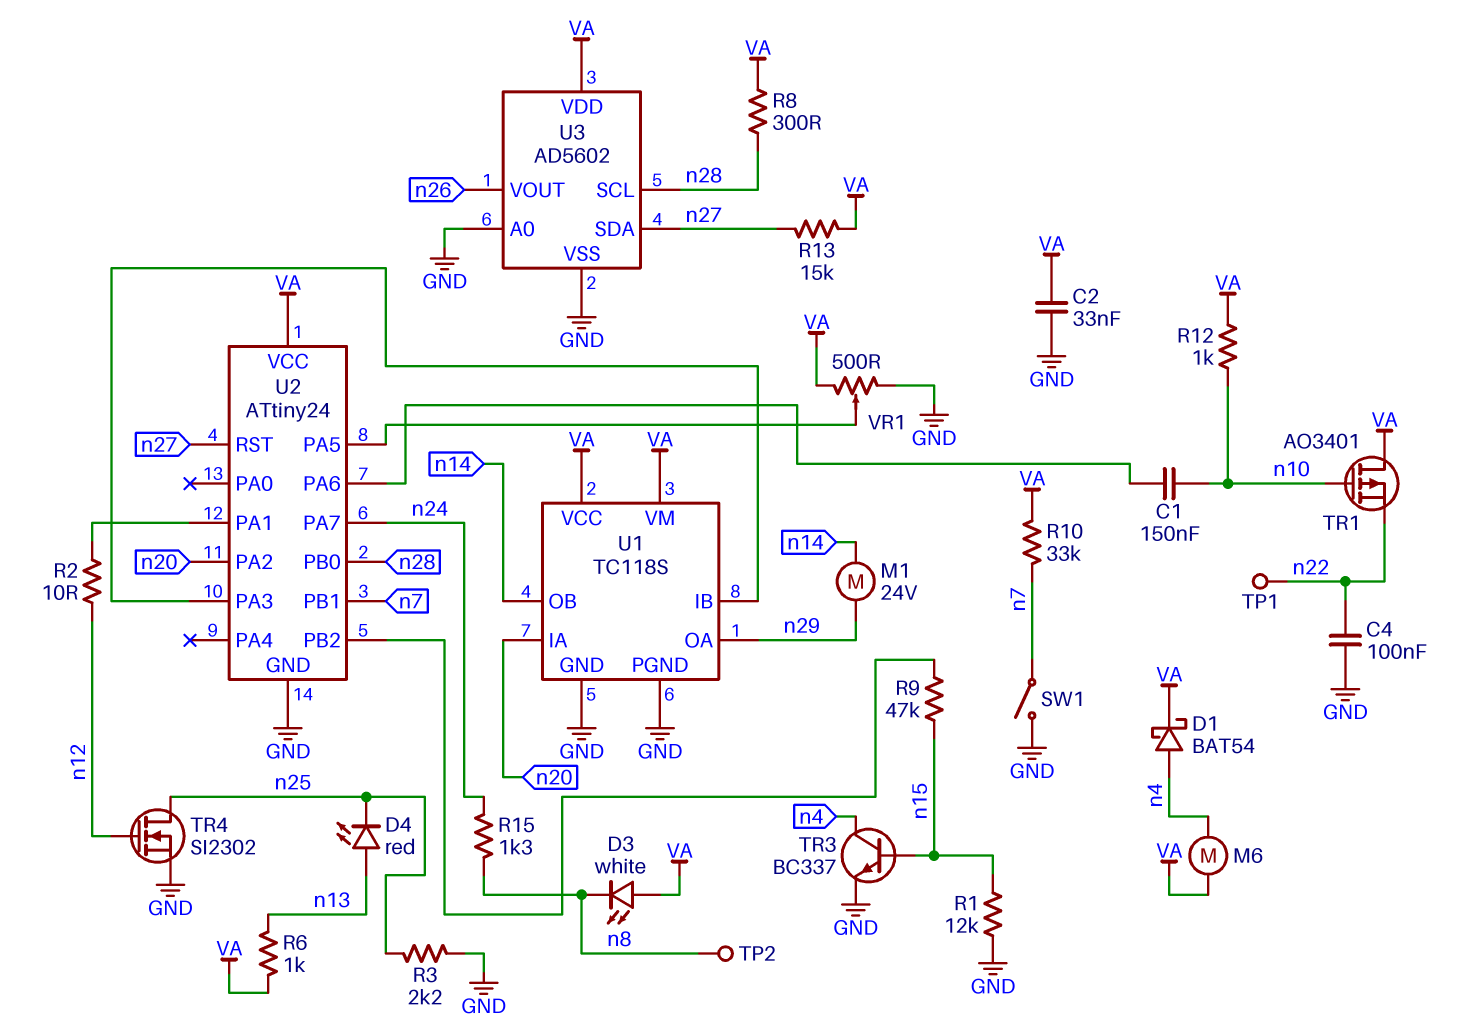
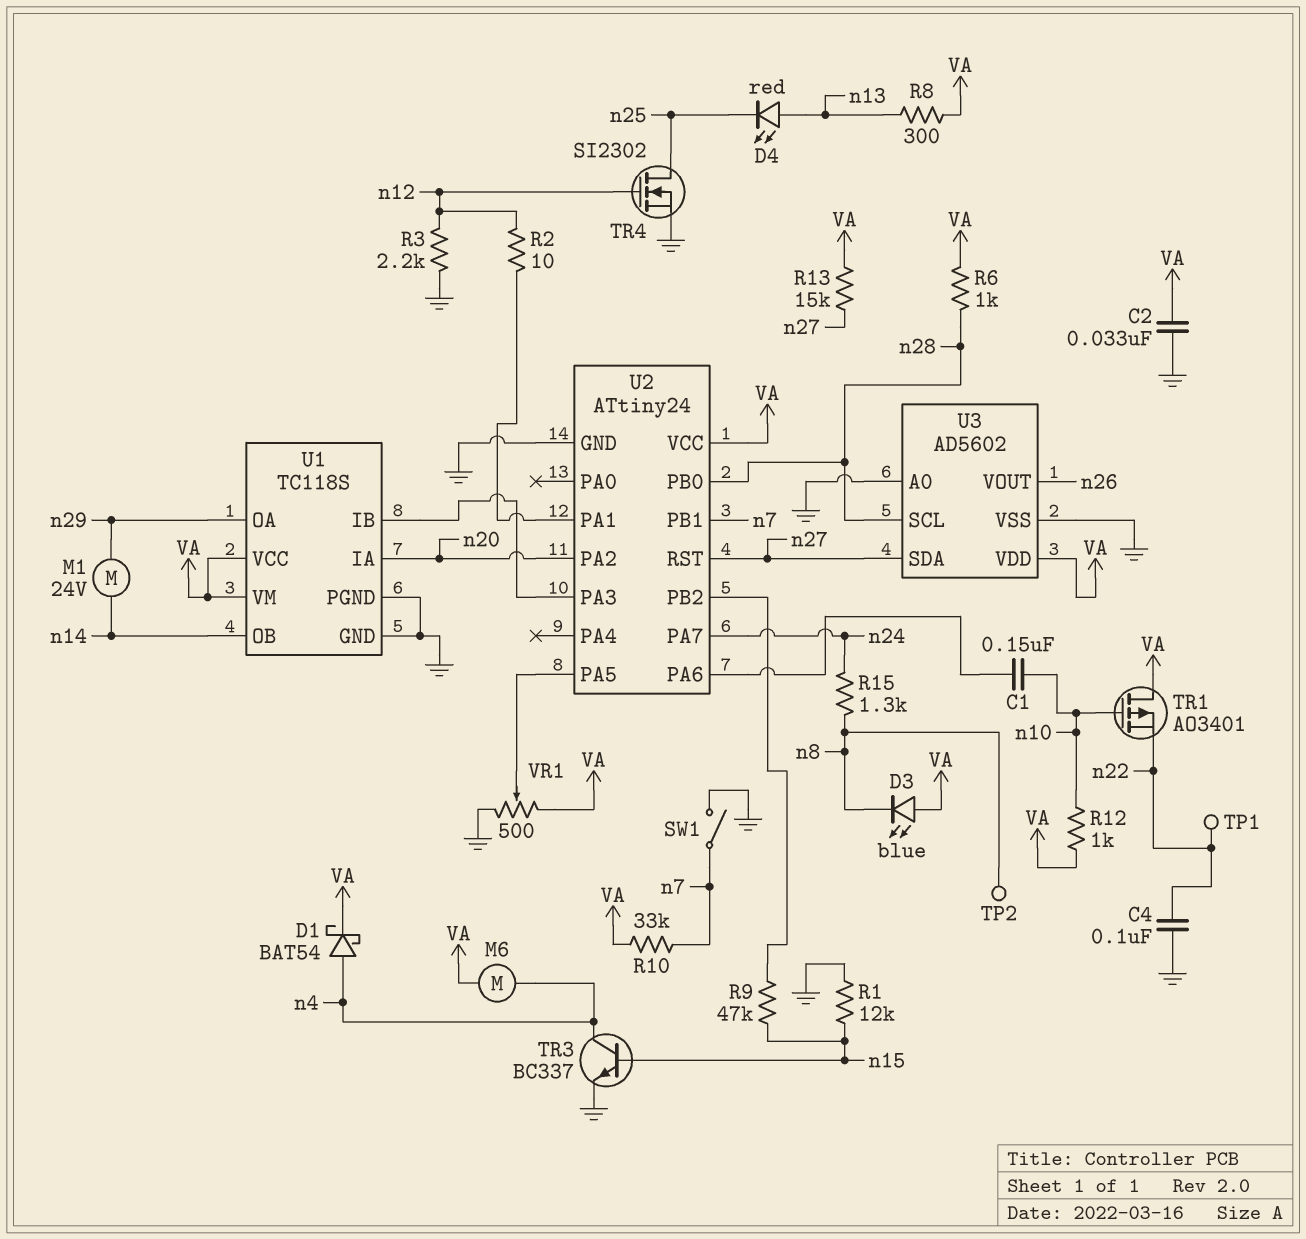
D3: LED white (A VA, K n8) -> LED blue (A VA, K n8)
R3: 2.2k (GND, n25) -> 2.2k (GND, n12)
R6: 1k (VA, n13) -> 1k (VA, n28)
R8: 300 (VA, n28) -> 300 (VA, n13)

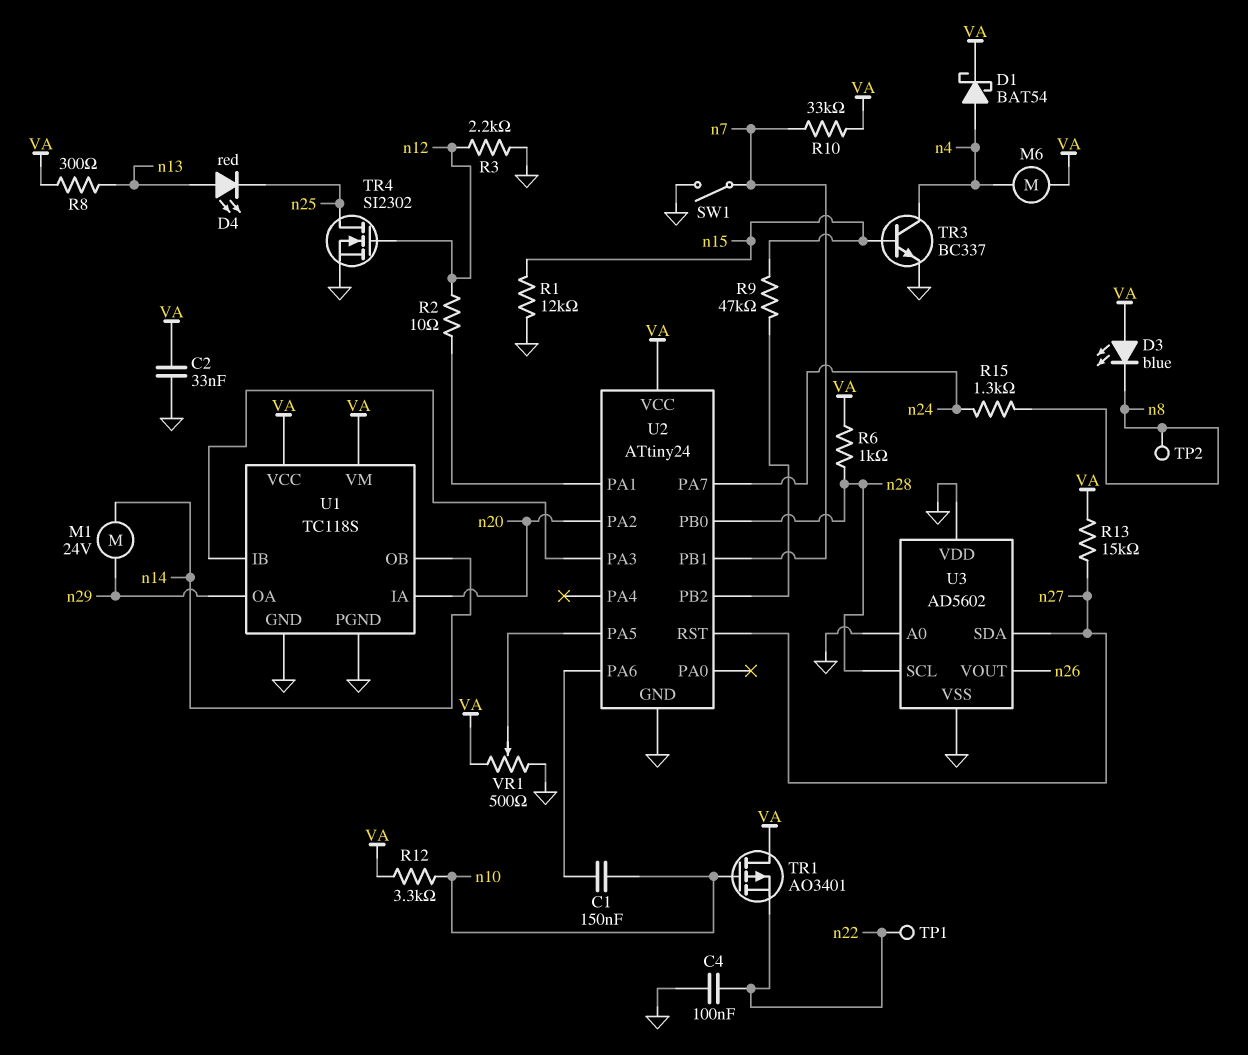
R12: 1k (VA, n10) -> 3.3k (VA, n10)
U3 pin VDD: VA -> GND

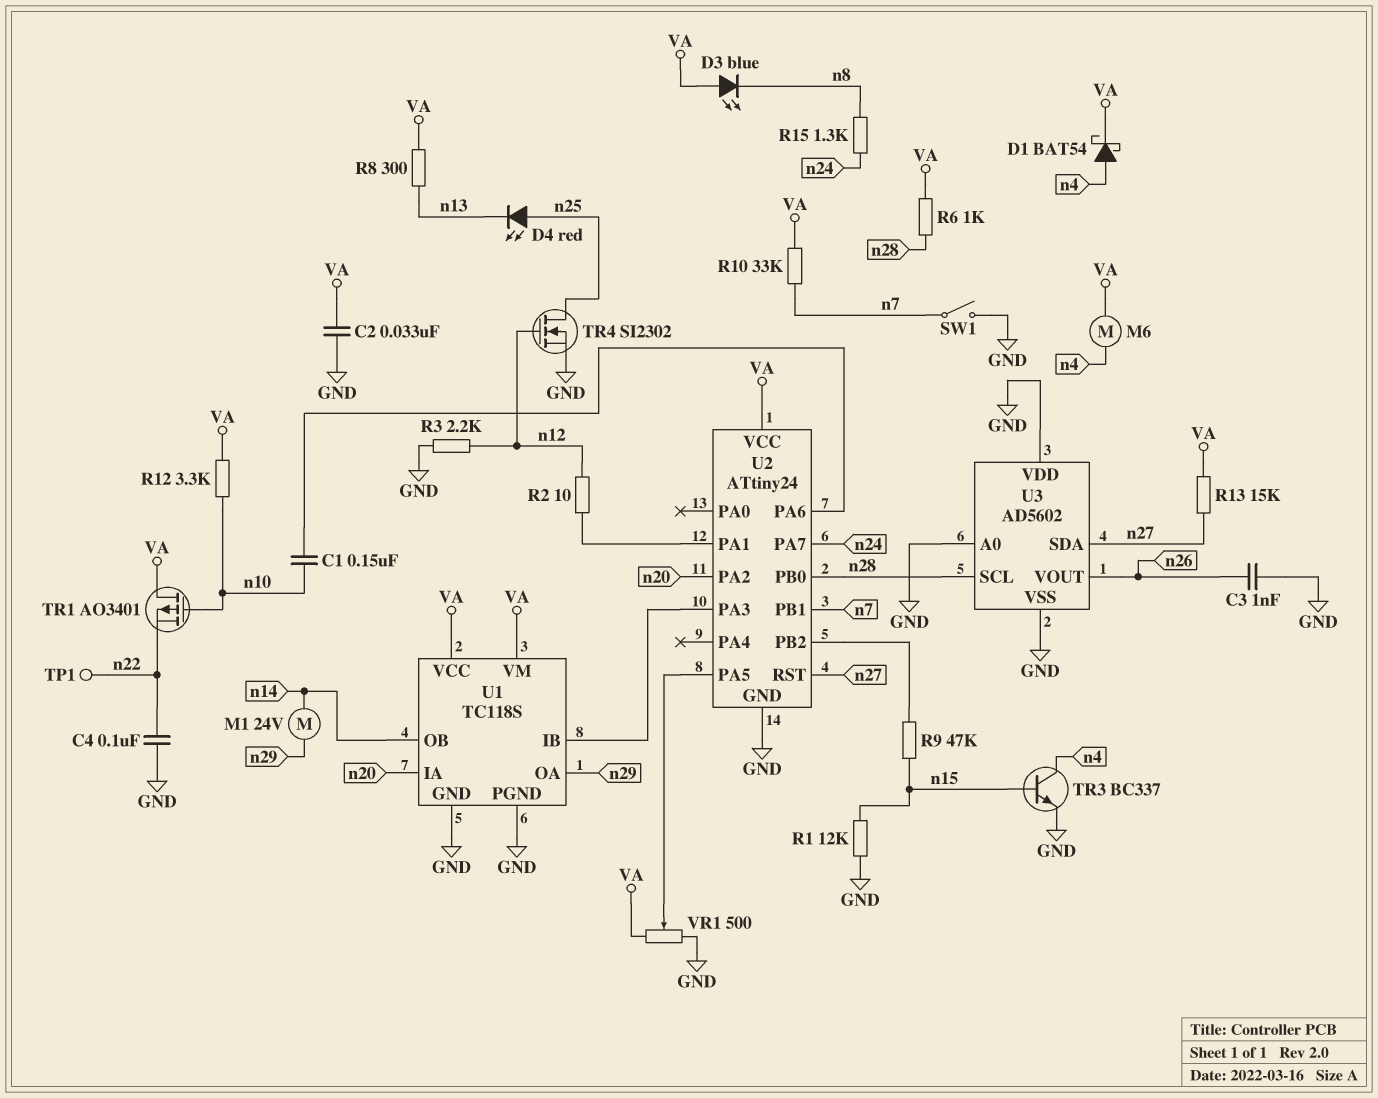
C3: none -> 1nF (GND, n26)
D4: LED red (A n13, K n25) -> LED red (A n25, K n13)
TP2: test point (n8) -> none

